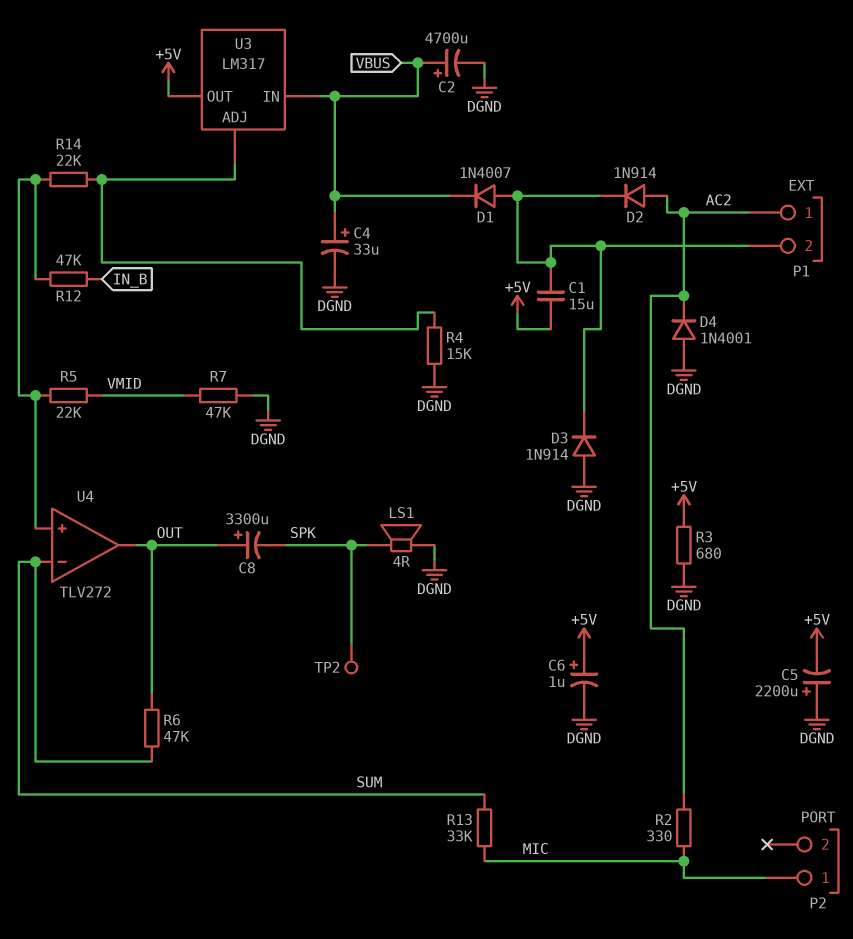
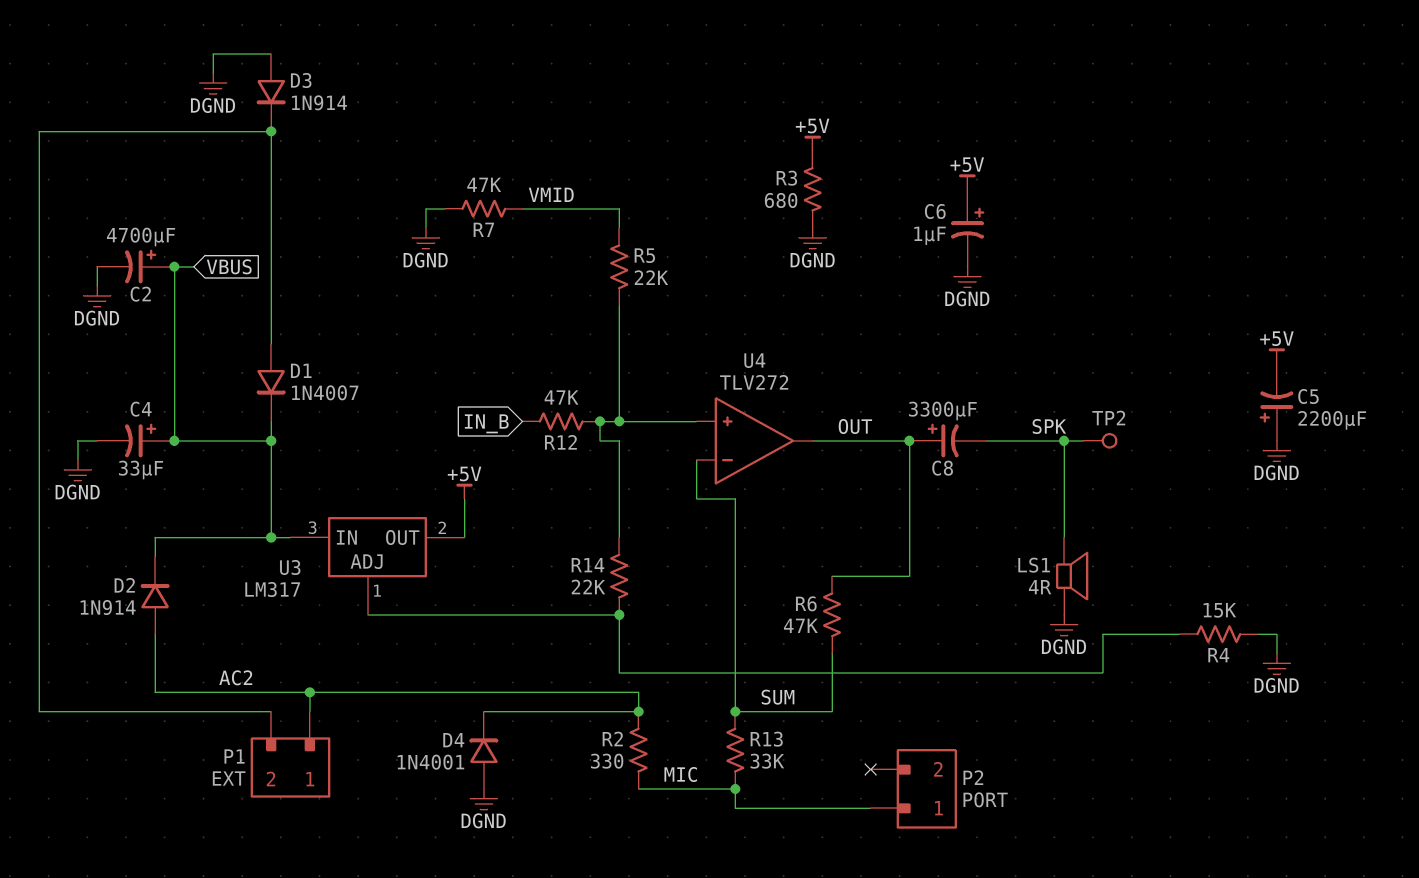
C1: 15uF (+5V, P1/2) -> none
D2: diode 1N914 (A AC2, K P1/2) -> diode 1N914 (A AC2, K VBUS)

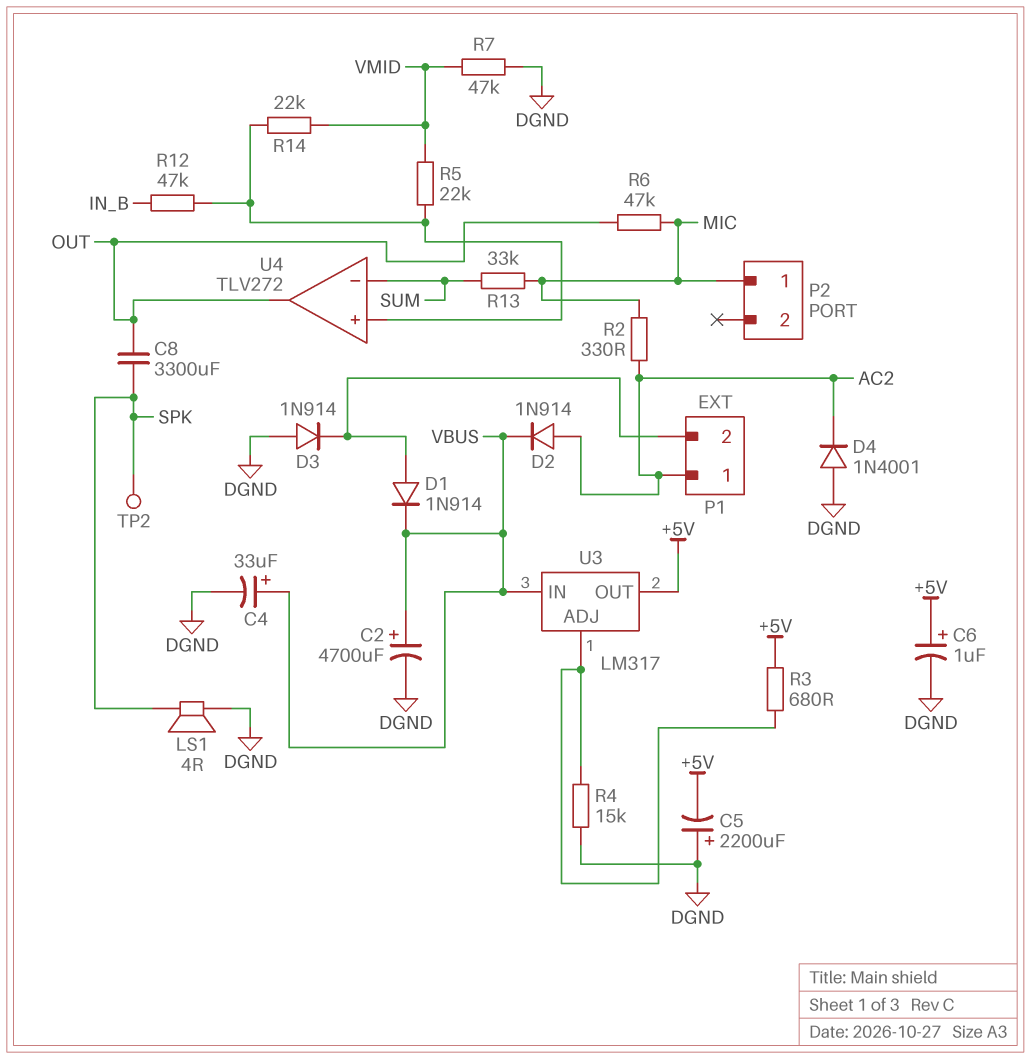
C8: 3300uF (plus OUT, minus SPK) -> 3300uF (OUT, SPK)
D1: diode 1N4007 (A P1/2, K VBUS) -> diode 1N914 (A P1/2, K VBUS)
R3: 680 (+5V, DGND) -> 680 (+5V, U3/ADJ)
R6: 47k (OUT, SUM) -> 47k (MIC, OUT)
R14: 22k (U3/ADJ, U4/in+) -> 22k (U4/in+, VMID)

